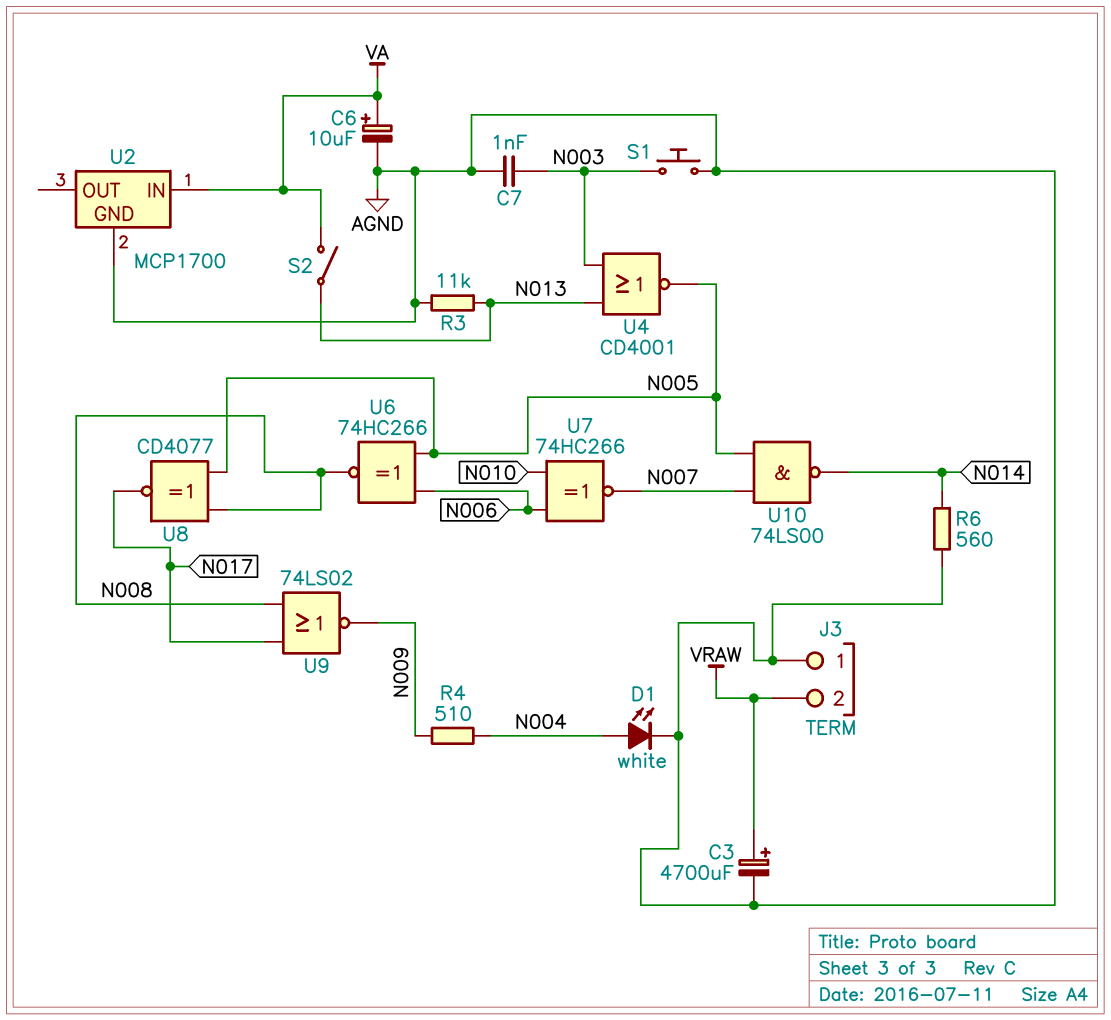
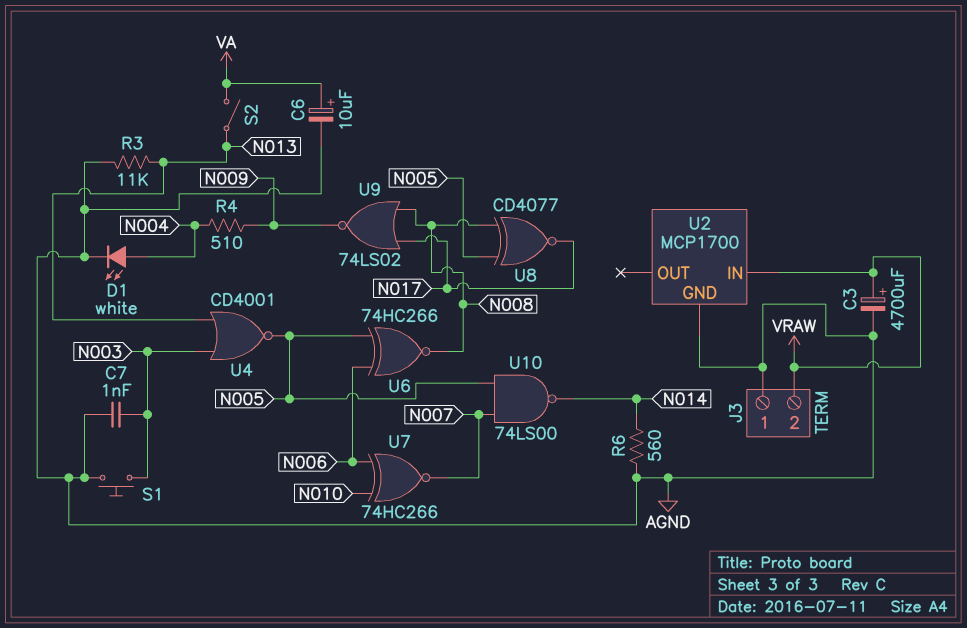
U2 pin IN: VA -> VRAW

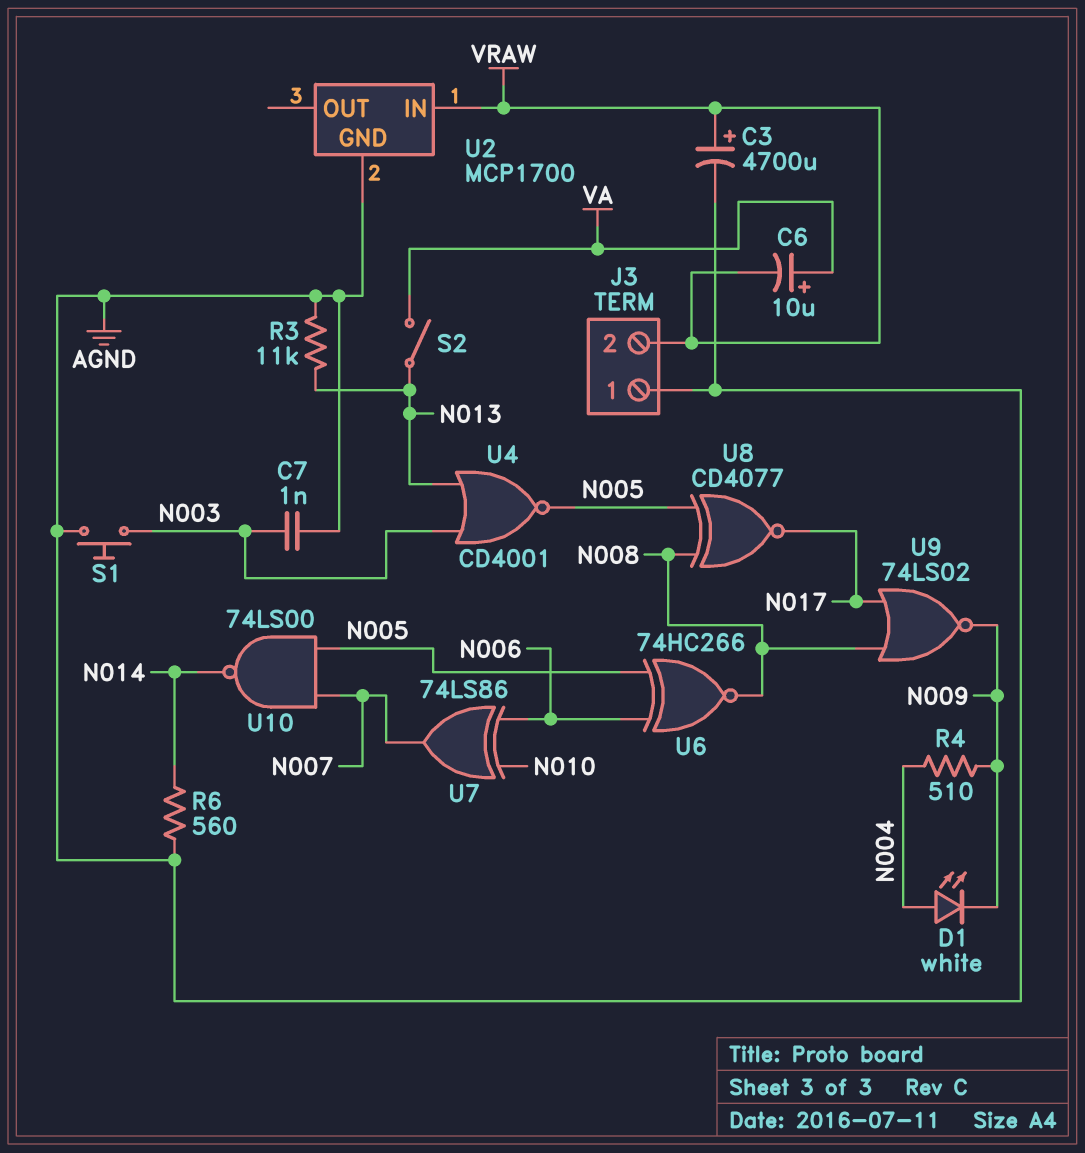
C6: 10uF (plus VA, minus AGND) -> 10uF (plus VA, minus VRAW)
D1: LED white (A N004, K AGND) -> LED white (A N004, K N009)
U7: XNOR 74HC266 (in N006, in N010, out N007) -> XOR 74LS86 (in N006, in N010, out N007)

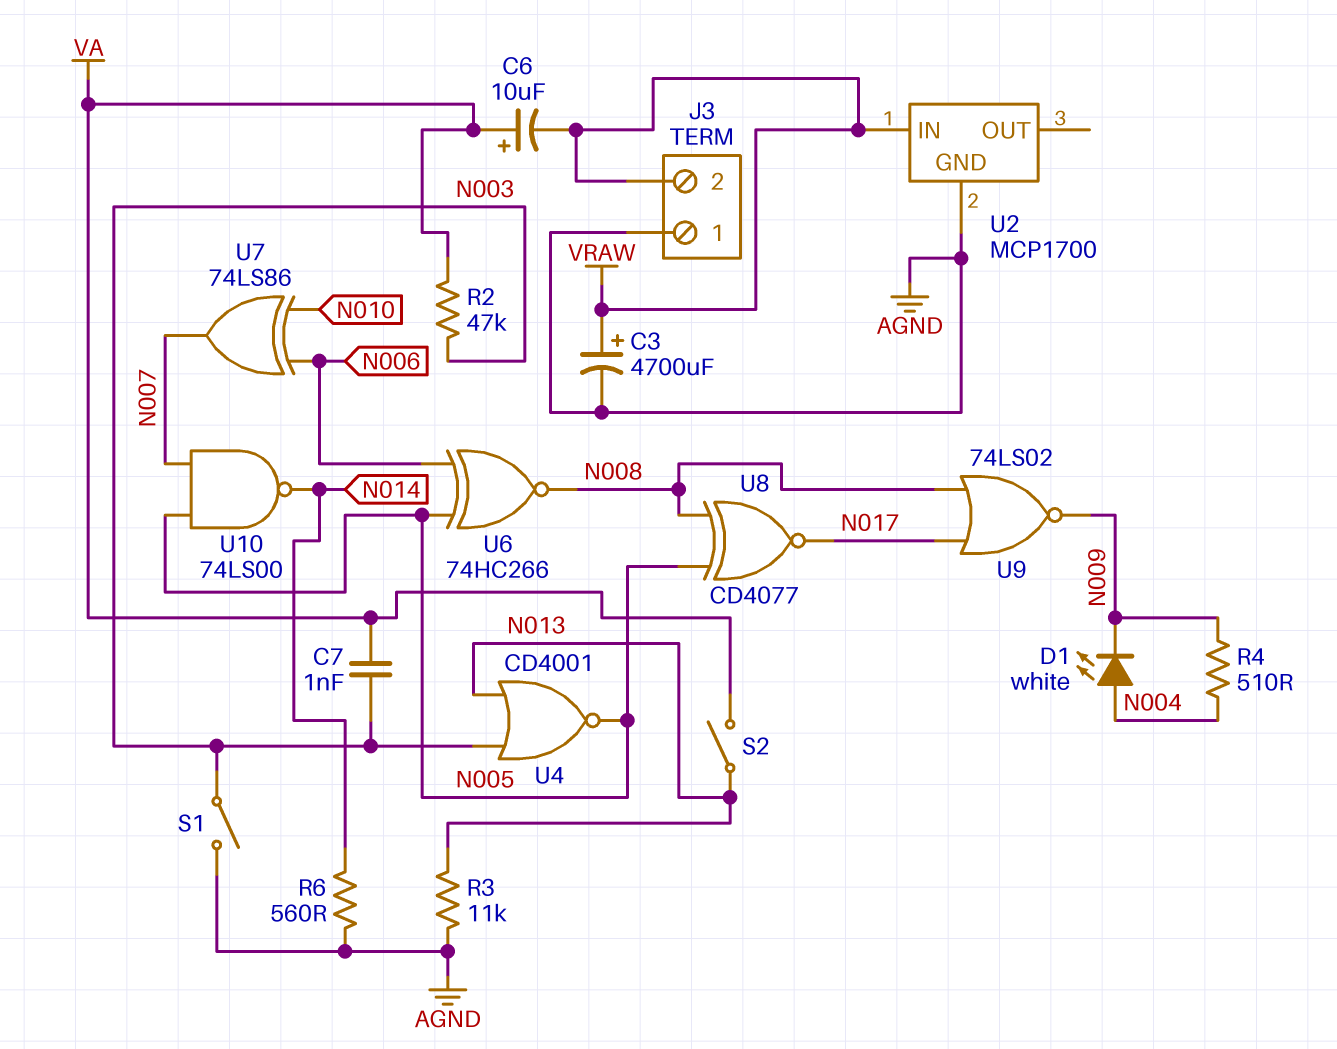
C7: 1nF (AGND, N003) -> 1nF (N003, VA)
R2: none -> 47k (N003, VA)
S1: button (AGND, N003) -> switch (AGND, N003)

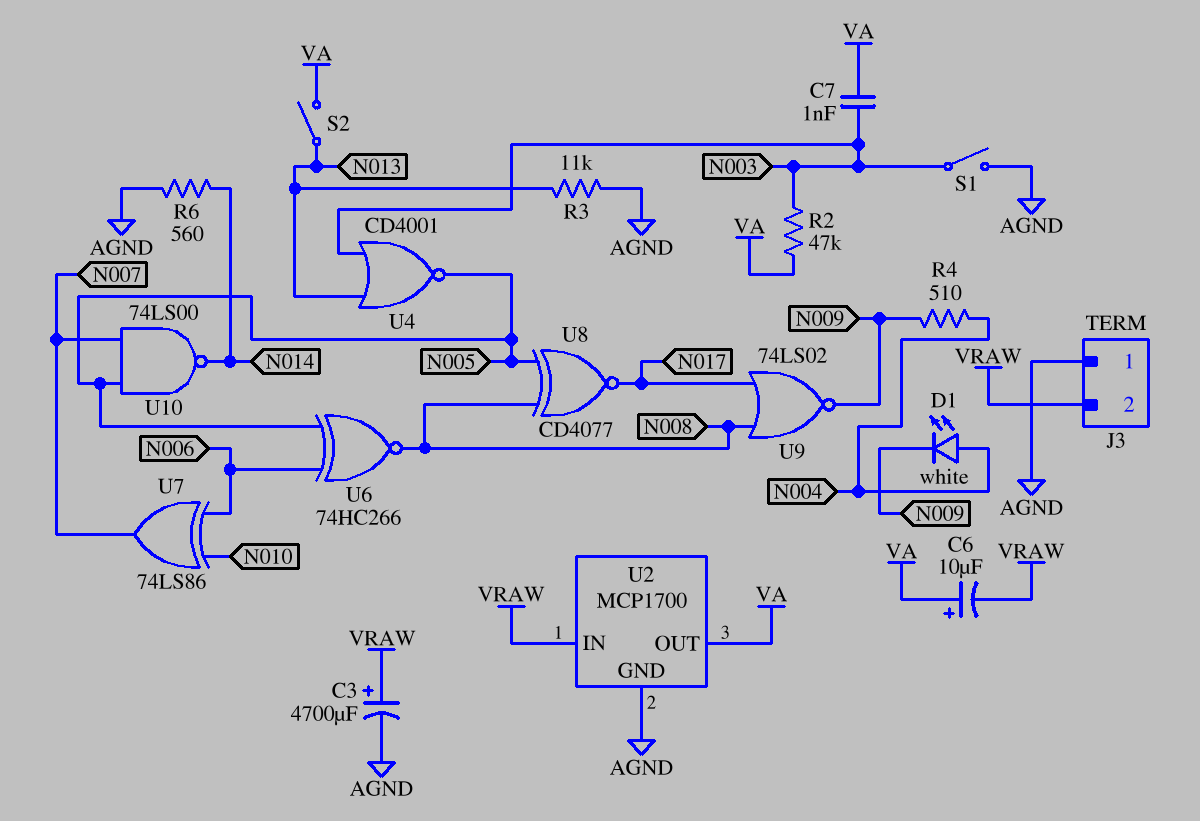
U2 pin OUT: none -> VA

